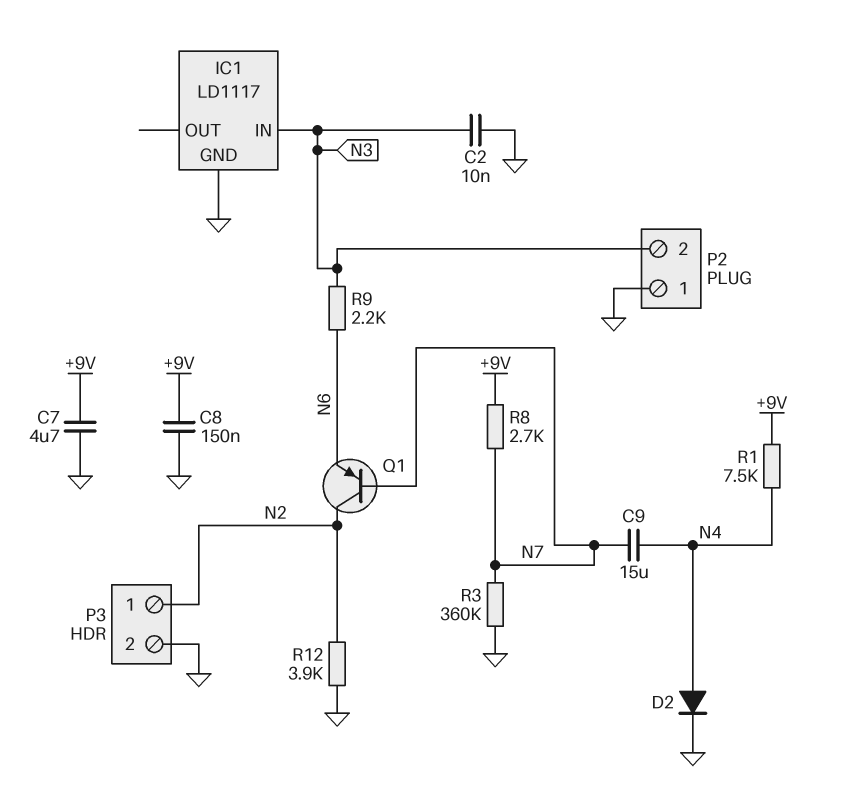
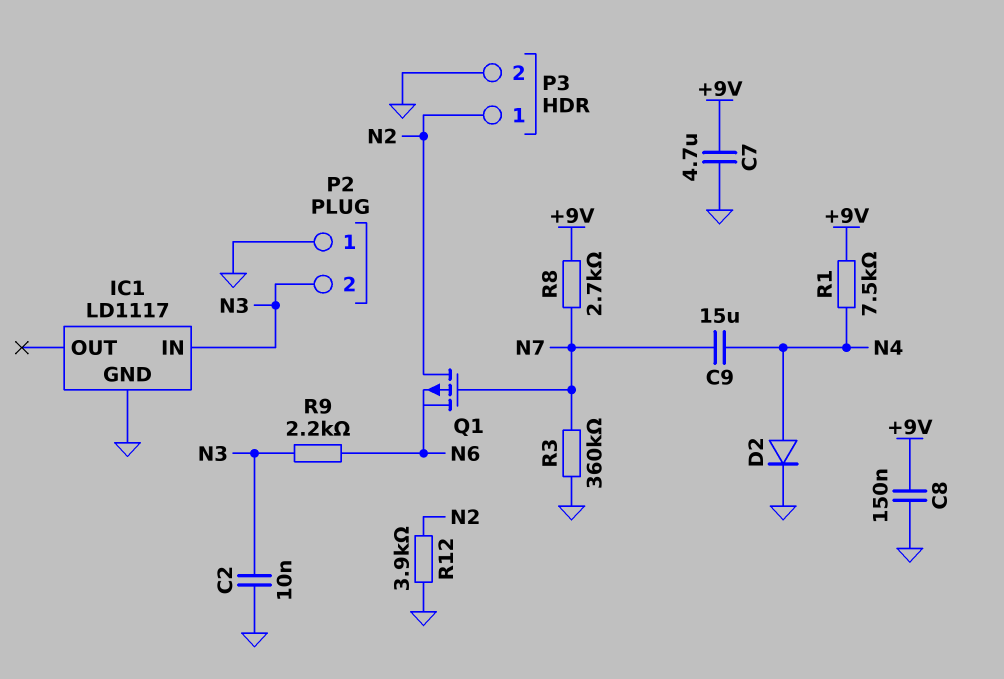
Q1: PNP (B N7, C N2, E N6) -> PMOS (G N7, D N2, S N6)

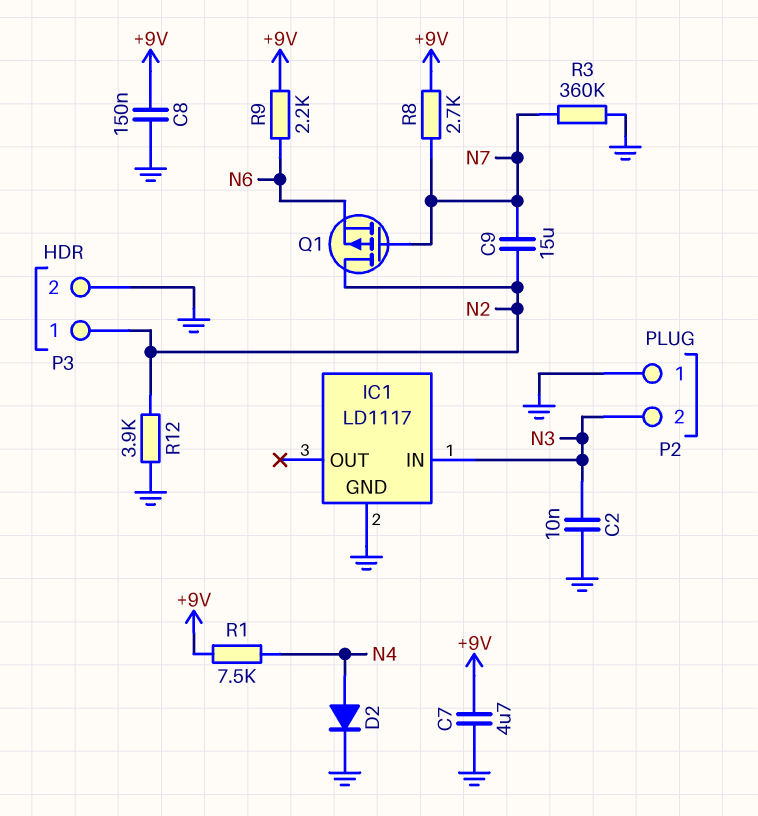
C9: 15uF (N4, N7) -> 15uF (N2, N7)
R9: 2.2k (N3, N6) -> 2.2k (+9V, N6)

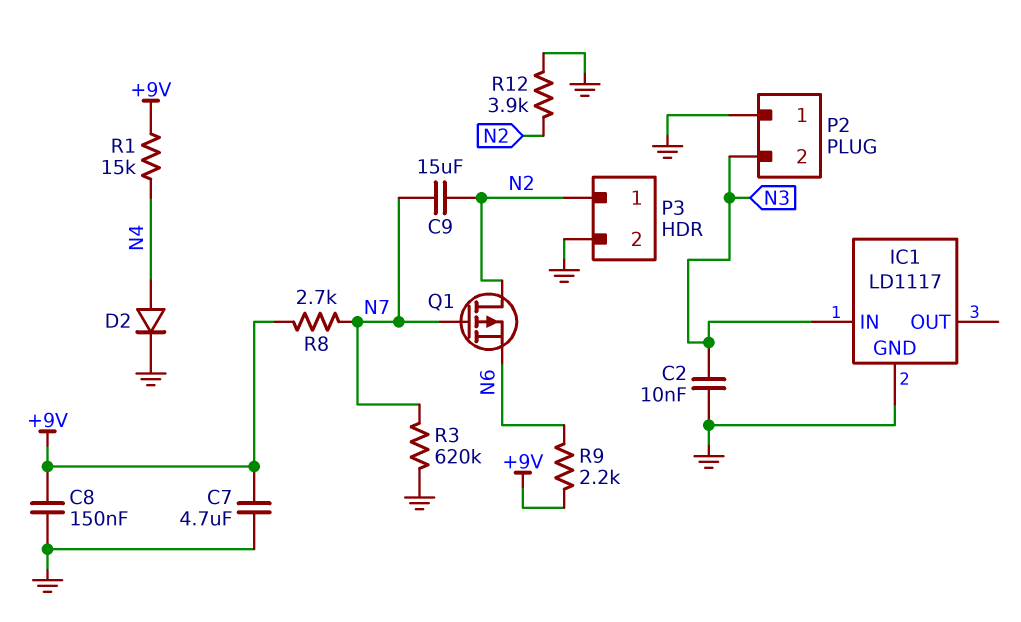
R1: 7.5k (+9V, N4) -> 15k (+9V, N4)
R3: 360k (GND, N7) -> 620k (GND, N7)

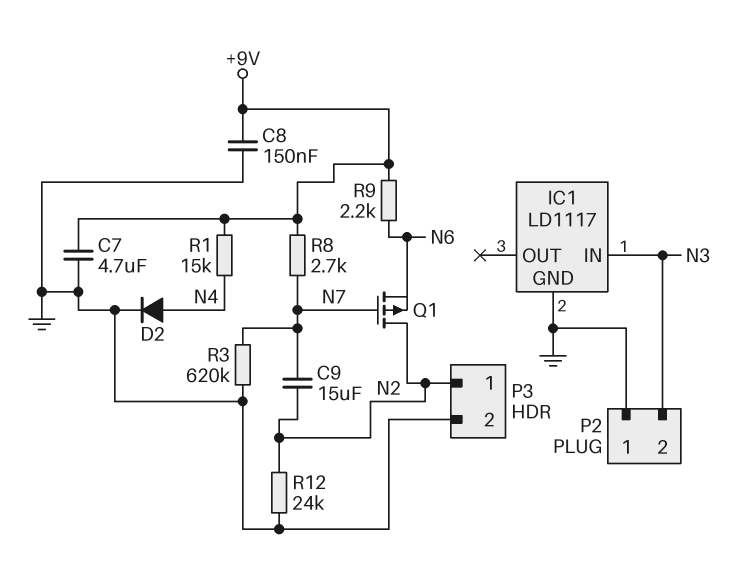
C2: 10nF (GND, N3) -> none
R12: 3.9k (GND, N2) -> 24k (GND, N2)

